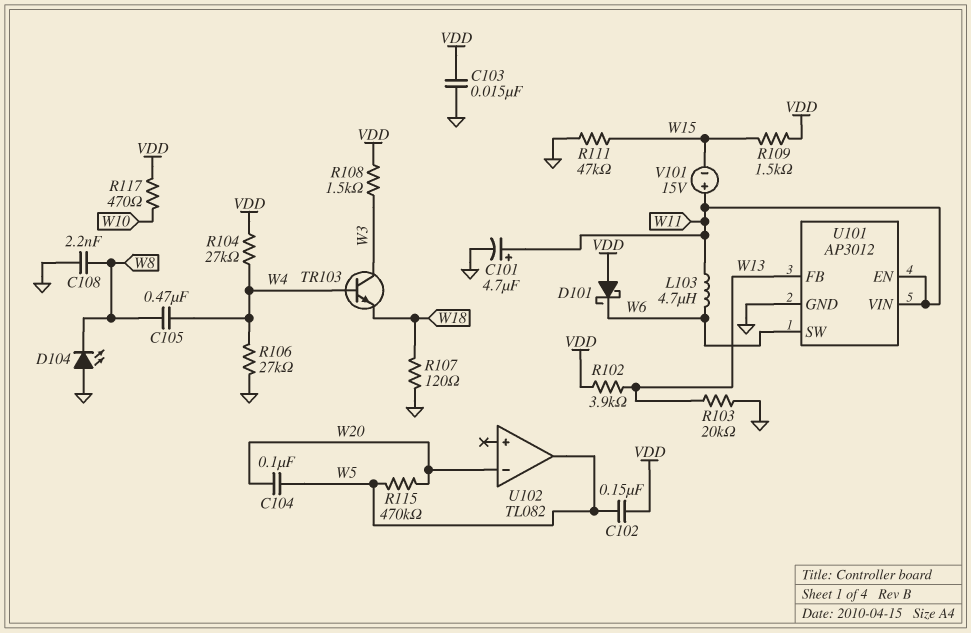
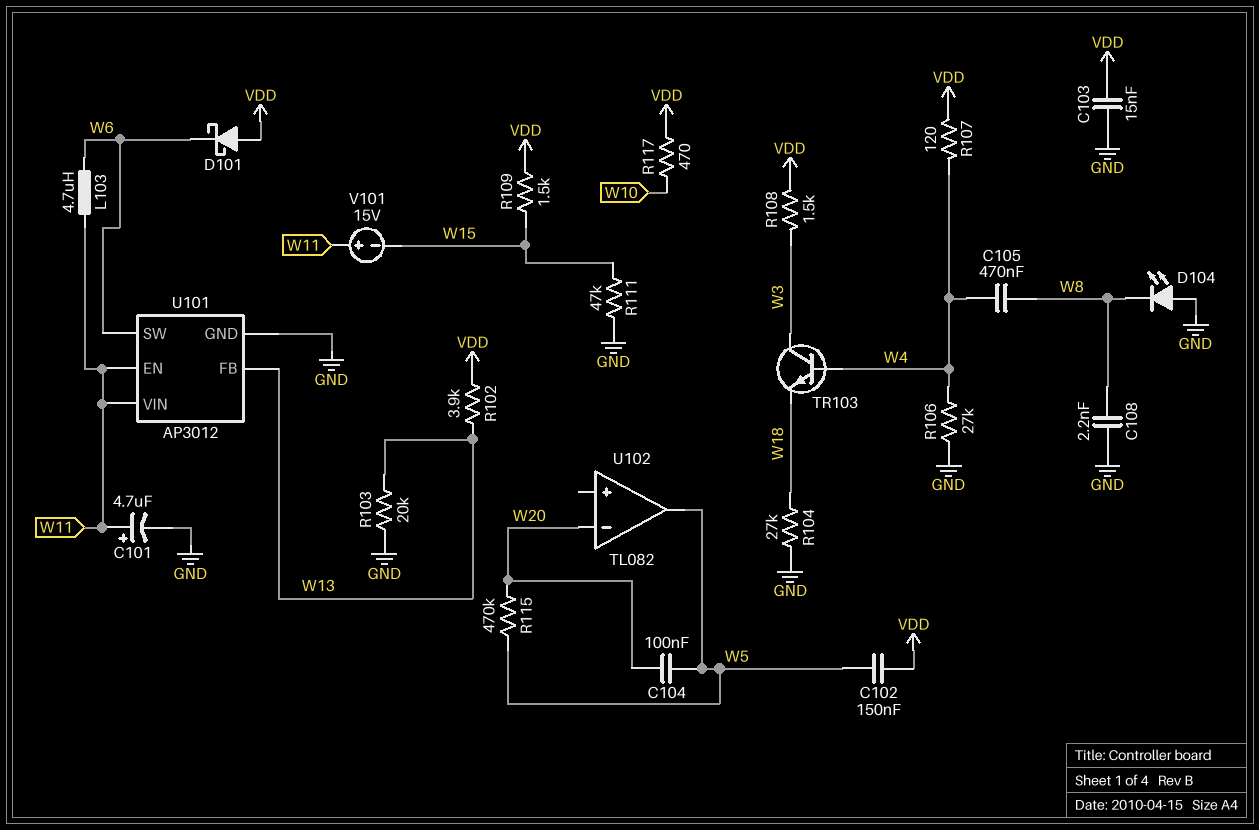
R104: 27k (VDD, W4) -> 27k (GND, W18)
R107: 120 (GND, W18) -> 120 (VDD, W4)

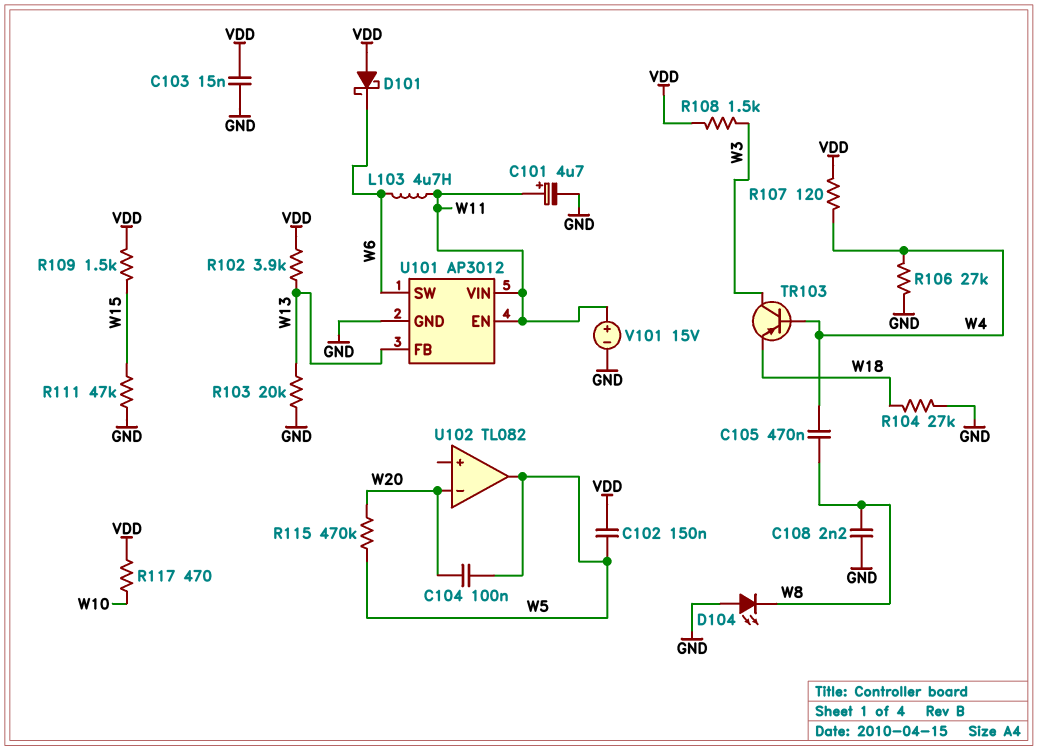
TR103: NPN (B W4, C W3, E W18) -> PNP (B W4, C W3, E W18)
V101: 15V (plus W11, minus W15) -> 15V (plus W11, minus GND)

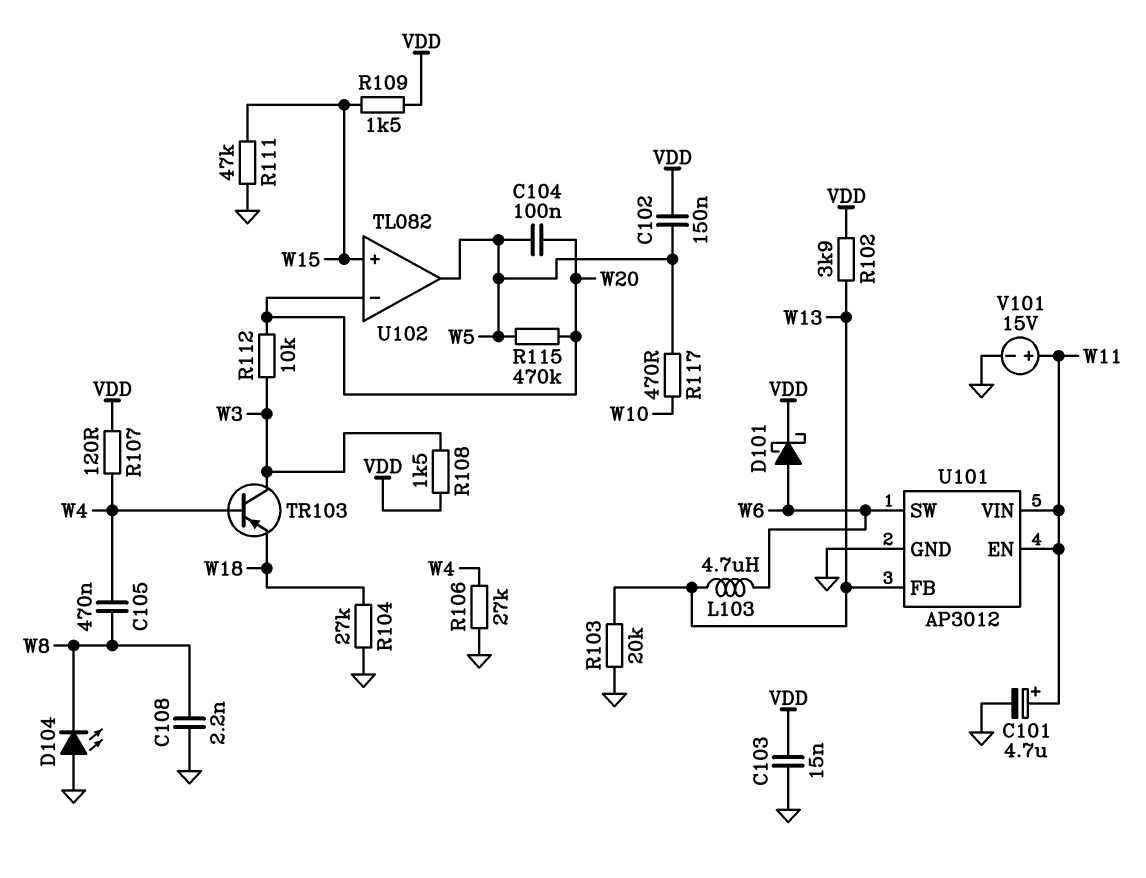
D101: schottky (A VDD, K W6) -> schottky (A W6, K VDD)
L103: 4.7uH (W6, W11) -> 4.7uH (W6, W13)
R112: none -> 10k (W3, W20)
R117: 470 (VDD, W10) -> 470 (W5, W10)
U102 pin in+: none -> W15

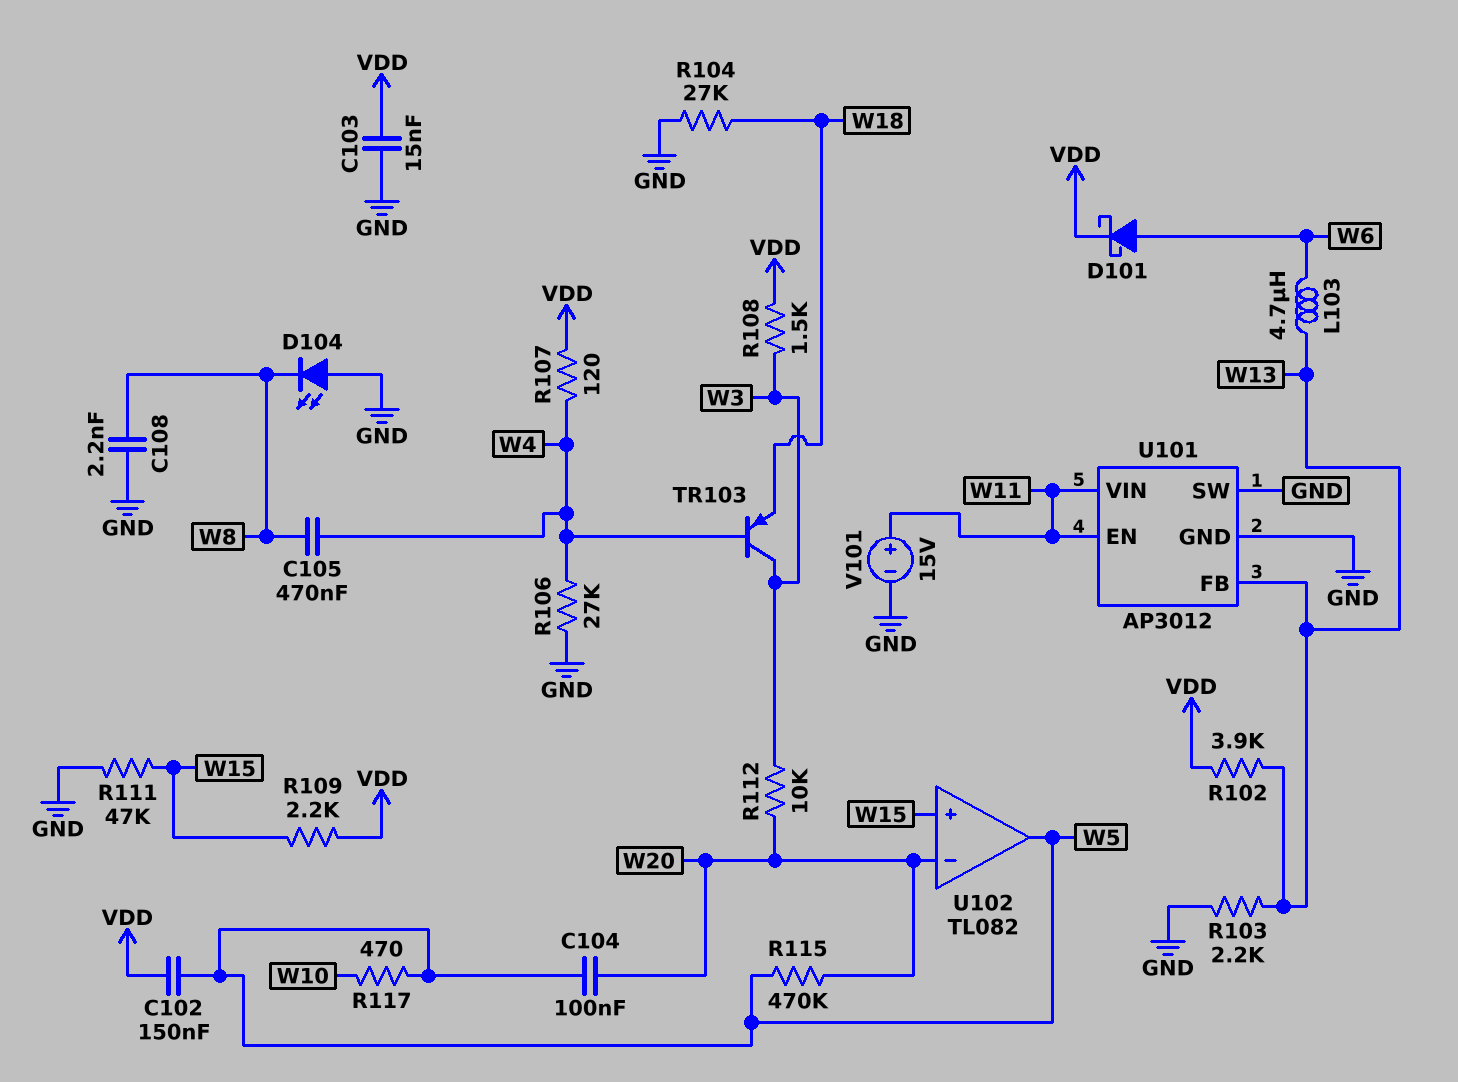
C101: 4.7uF (plus W11, minus GND) -> none
R103: 20k (GND, W13) -> 2.2k (GND, W13)
R109: 1.5k (VDD, W15) -> 2.2k (VDD, W15)
U101 pin SW: W6 -> GND

